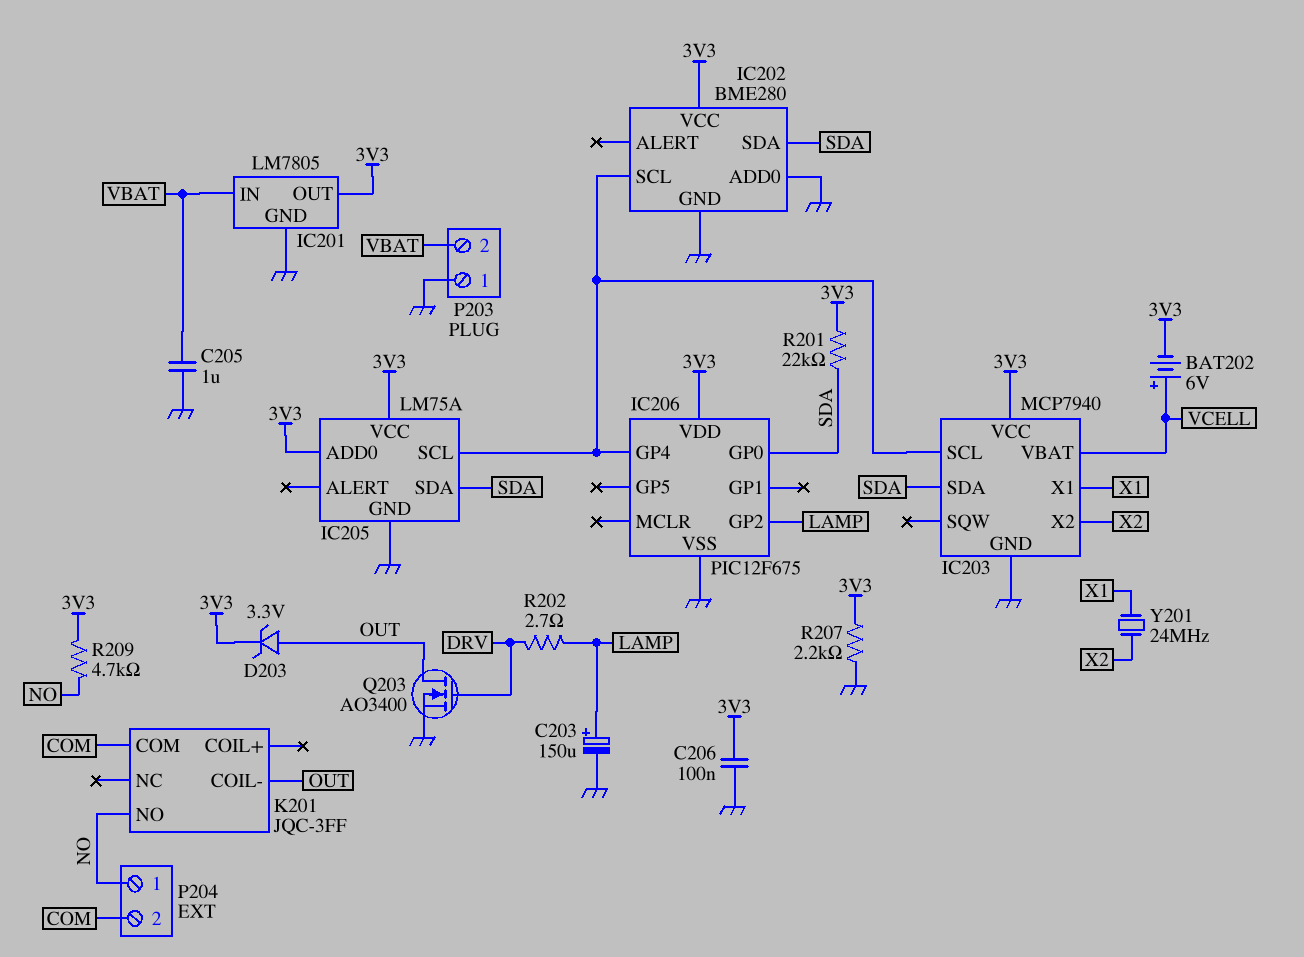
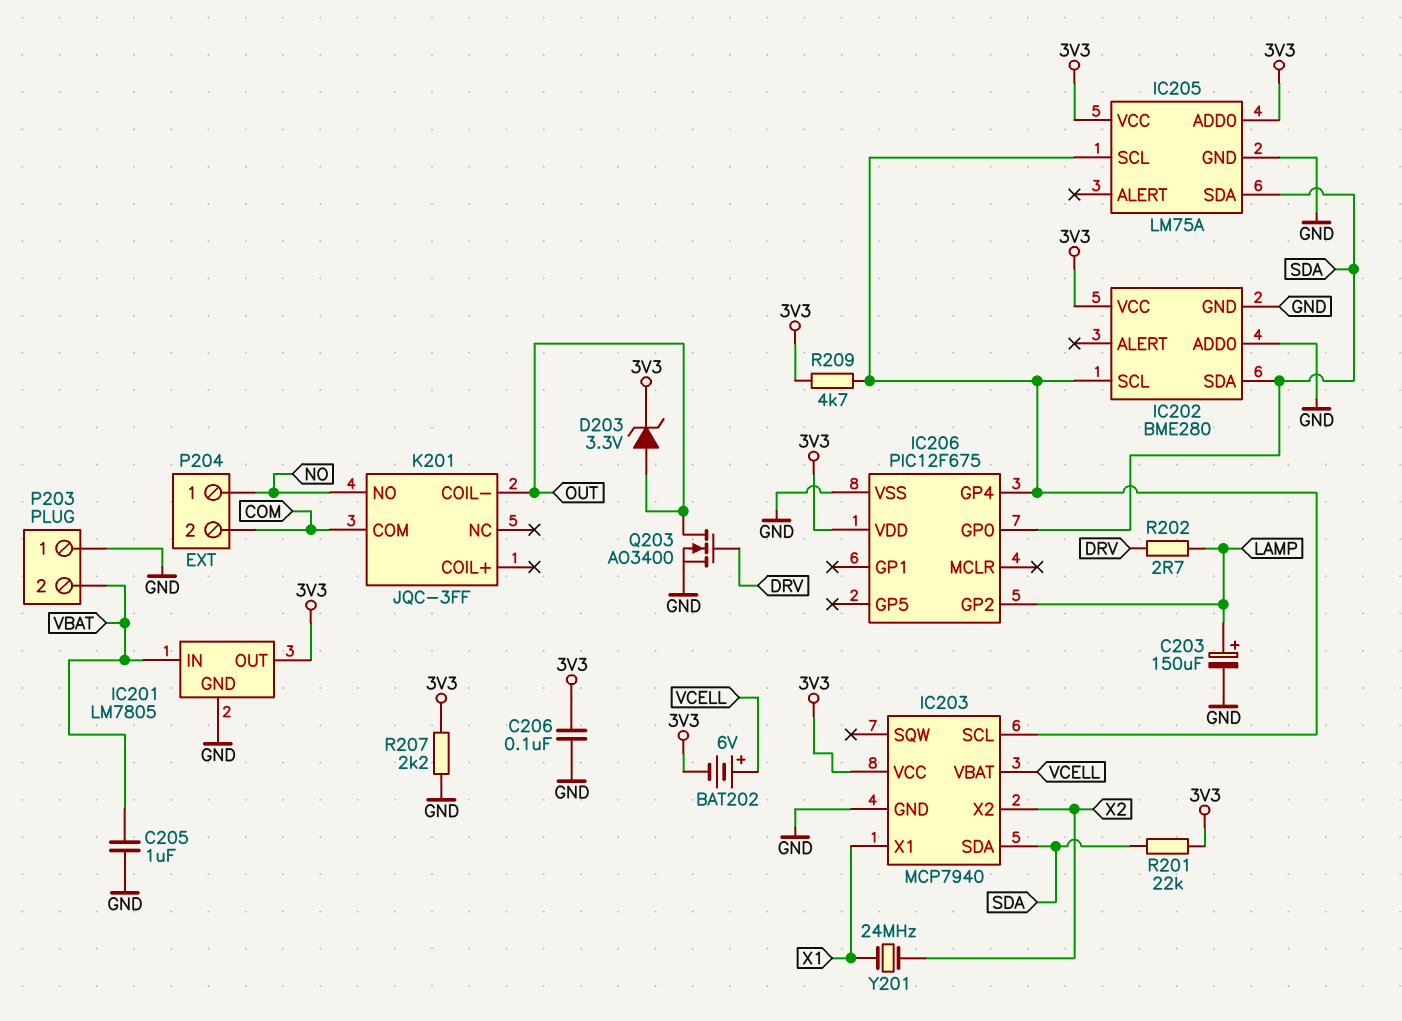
R209: 4.7k (3V3, NO) -> 4.7k (3V3, IC202/SCL)

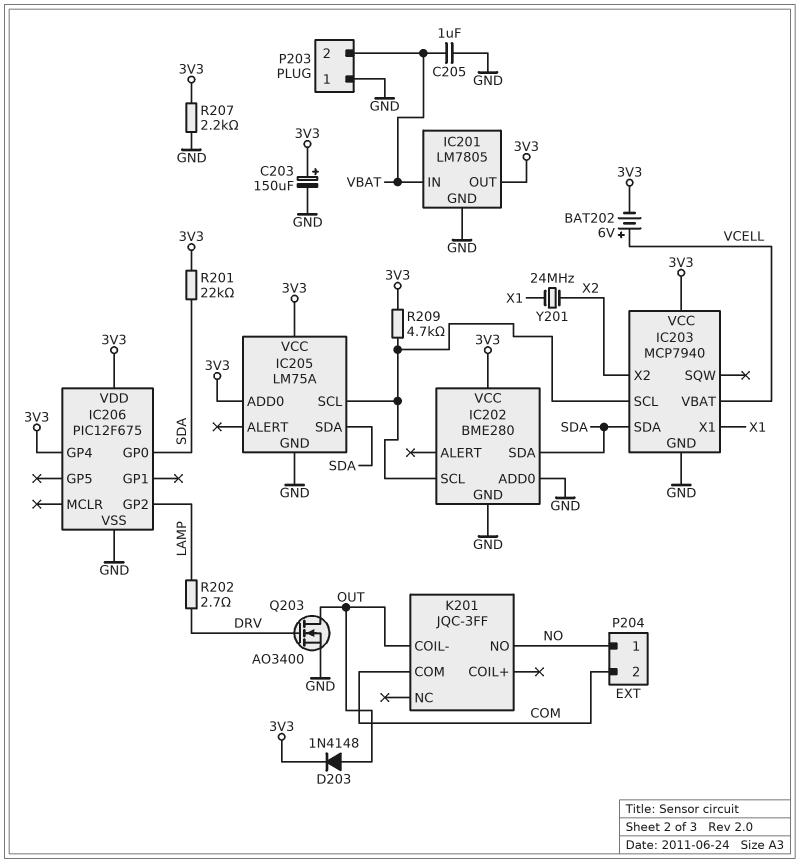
C203: 150uF (plus LAMP, minus GND) -> 150uF (plus 3V3, minus GND)
C206: 100nF (3V3, GND) -> none
D203: zener 3.3V (A OUT, K 3V3) -> diode 1N4148 (A OUT, K 3V3)
IC206 pin GP4: IC202/SCL -> 3V3

